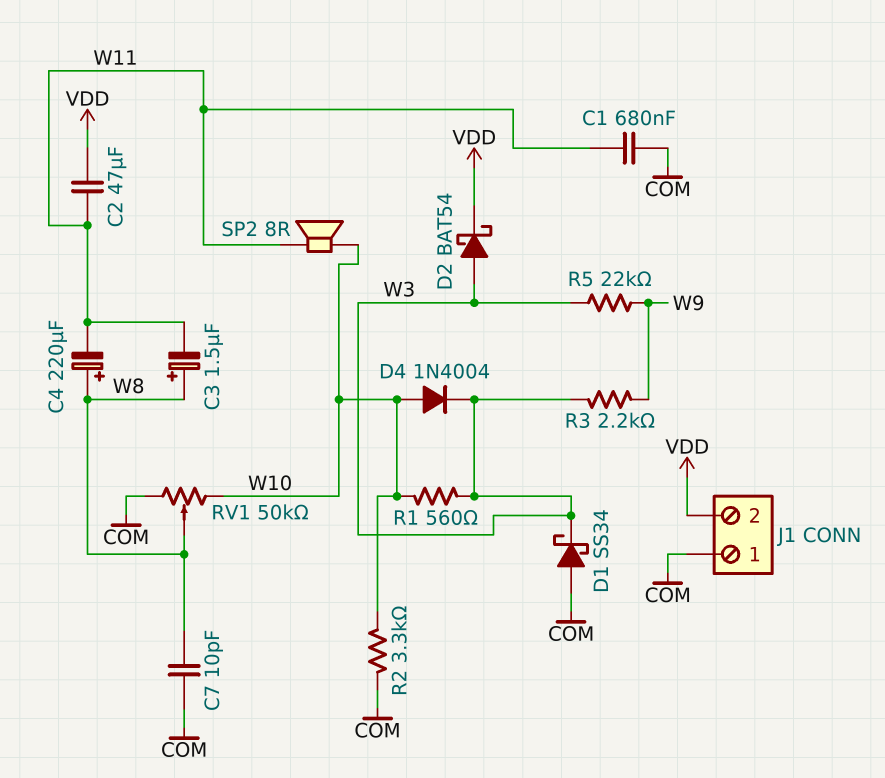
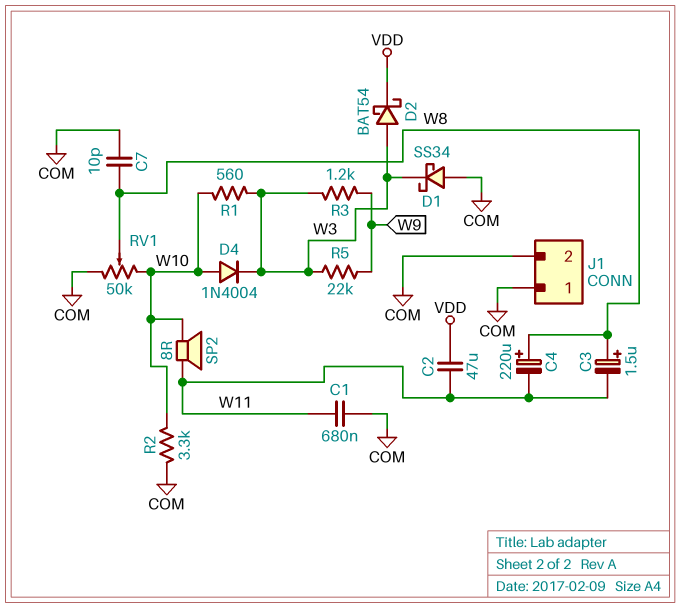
J1 pin 2: VDD -> COM
R3: 2.2k (W3, W9) -> 1.2k (W3, W9)

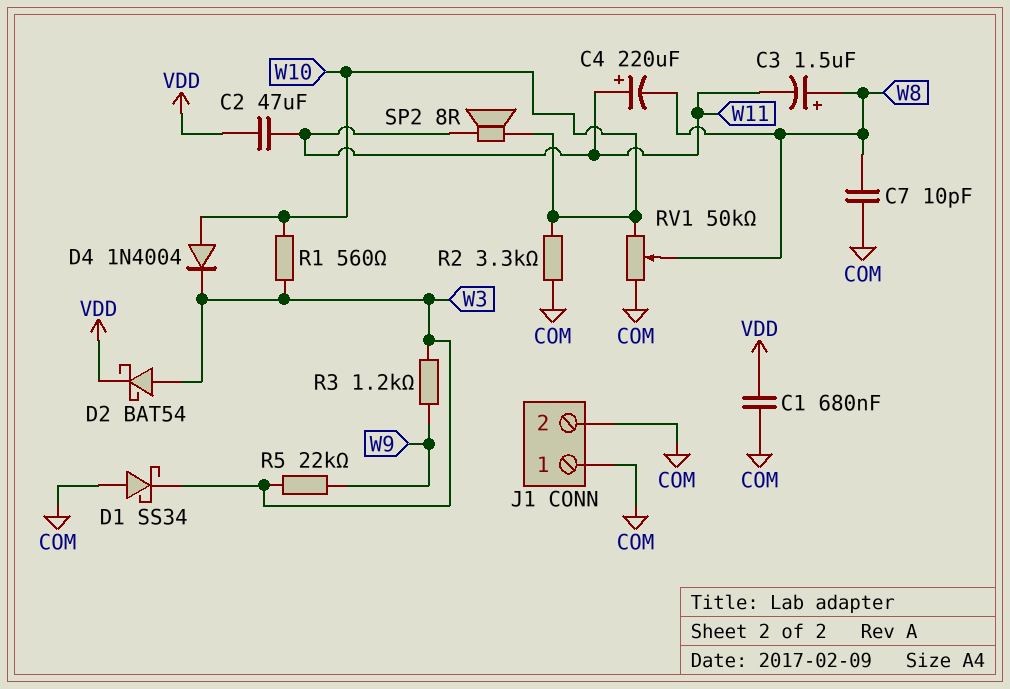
C1: 680nF (COM, W11) -> 680nF (COM, VDD)
C4: 220uF (plus W8, minus W11) -> 220uF (plus W11, minus W8)

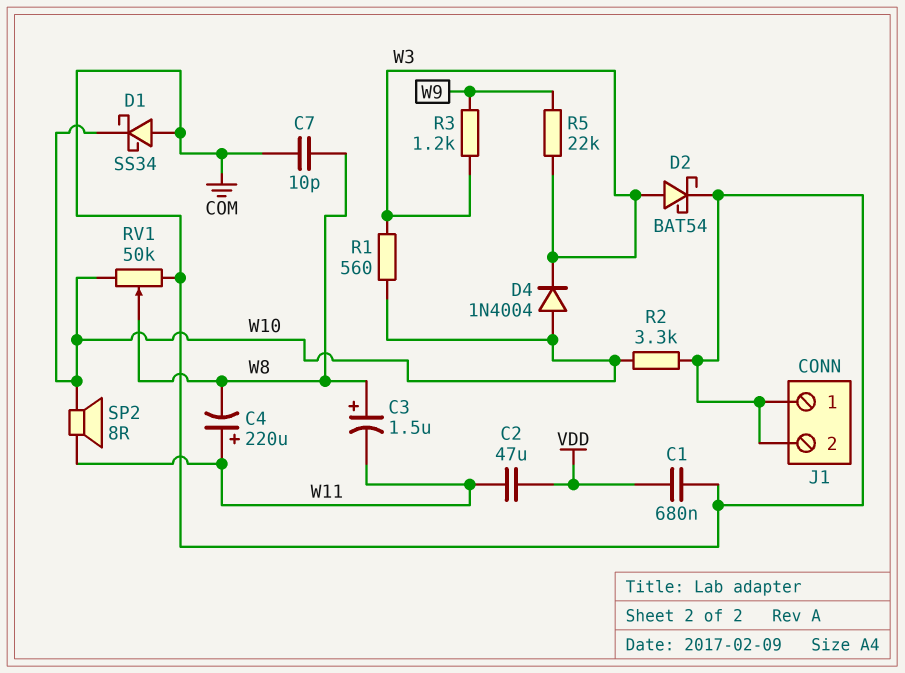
D1: schottky SS34 (A COM, K W3) -> schottky SS34 (A COM, K W10)
D2: schottky BAT54 (A W3, K VDD) -> schottky BAT54 (A W3, K COM)

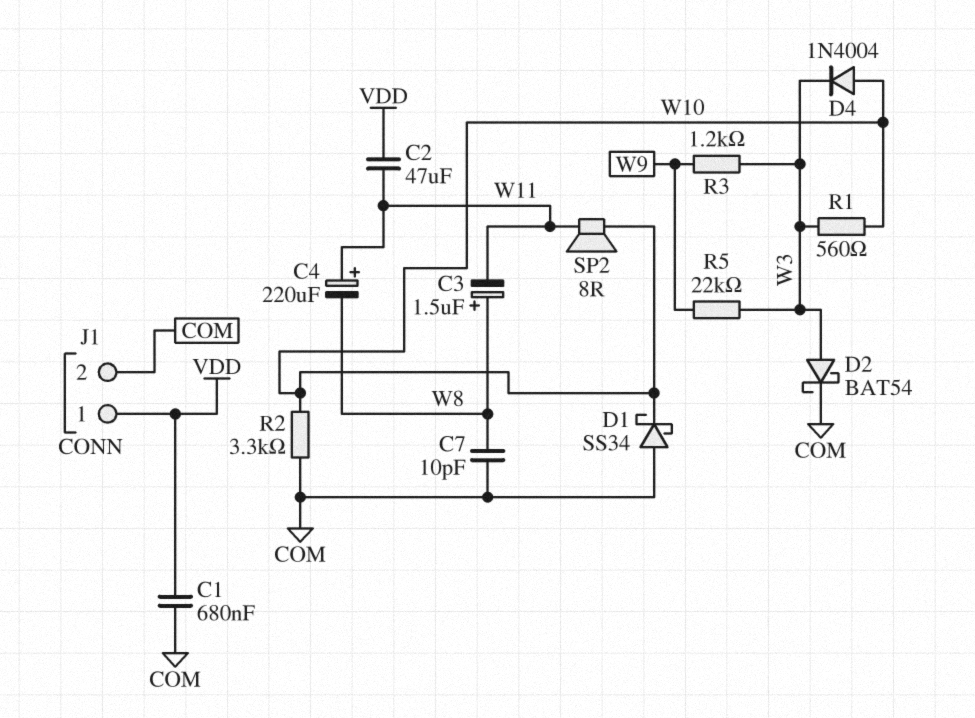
J1 pin 1: COM -> VDD
RV1: 50k (COM, W10, wiper W8) -> none

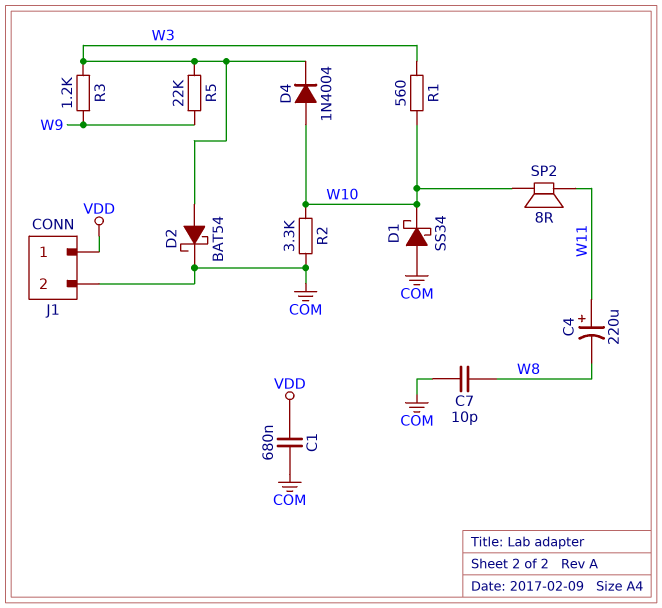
C2: 47uF (VDD, W11) -> none
C3: 1.5uF (plus W8, minus W11) -> none

